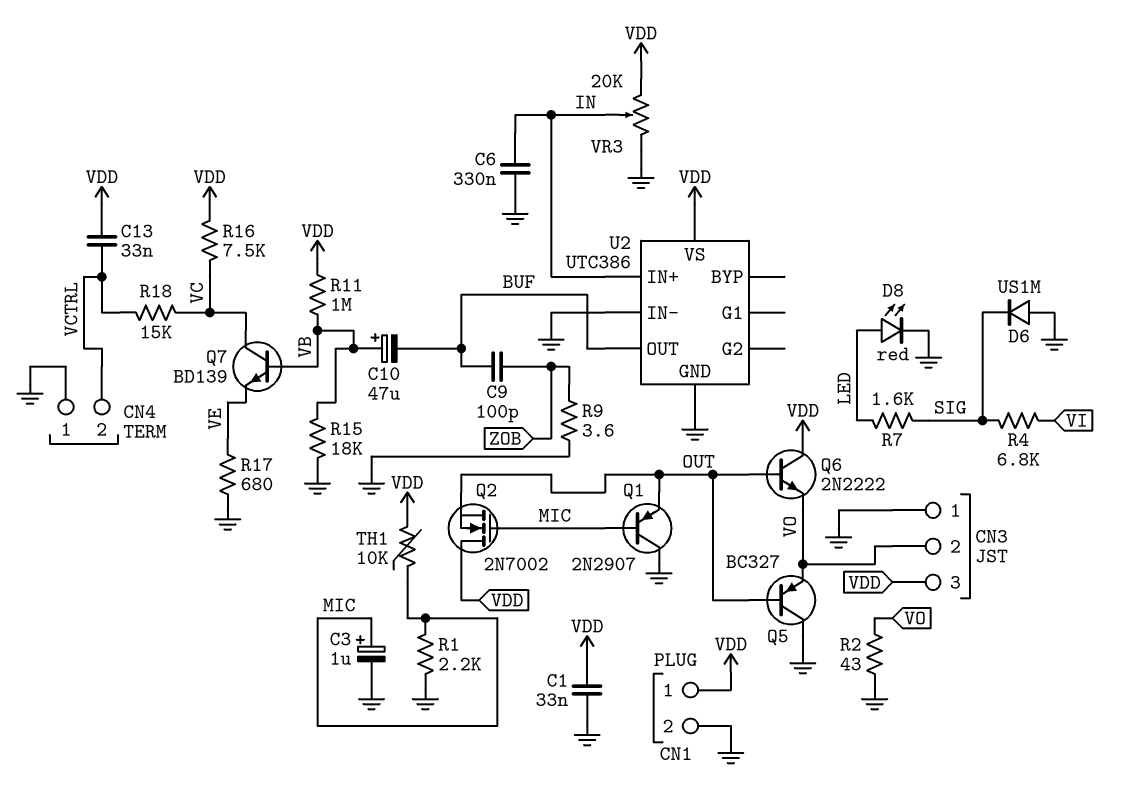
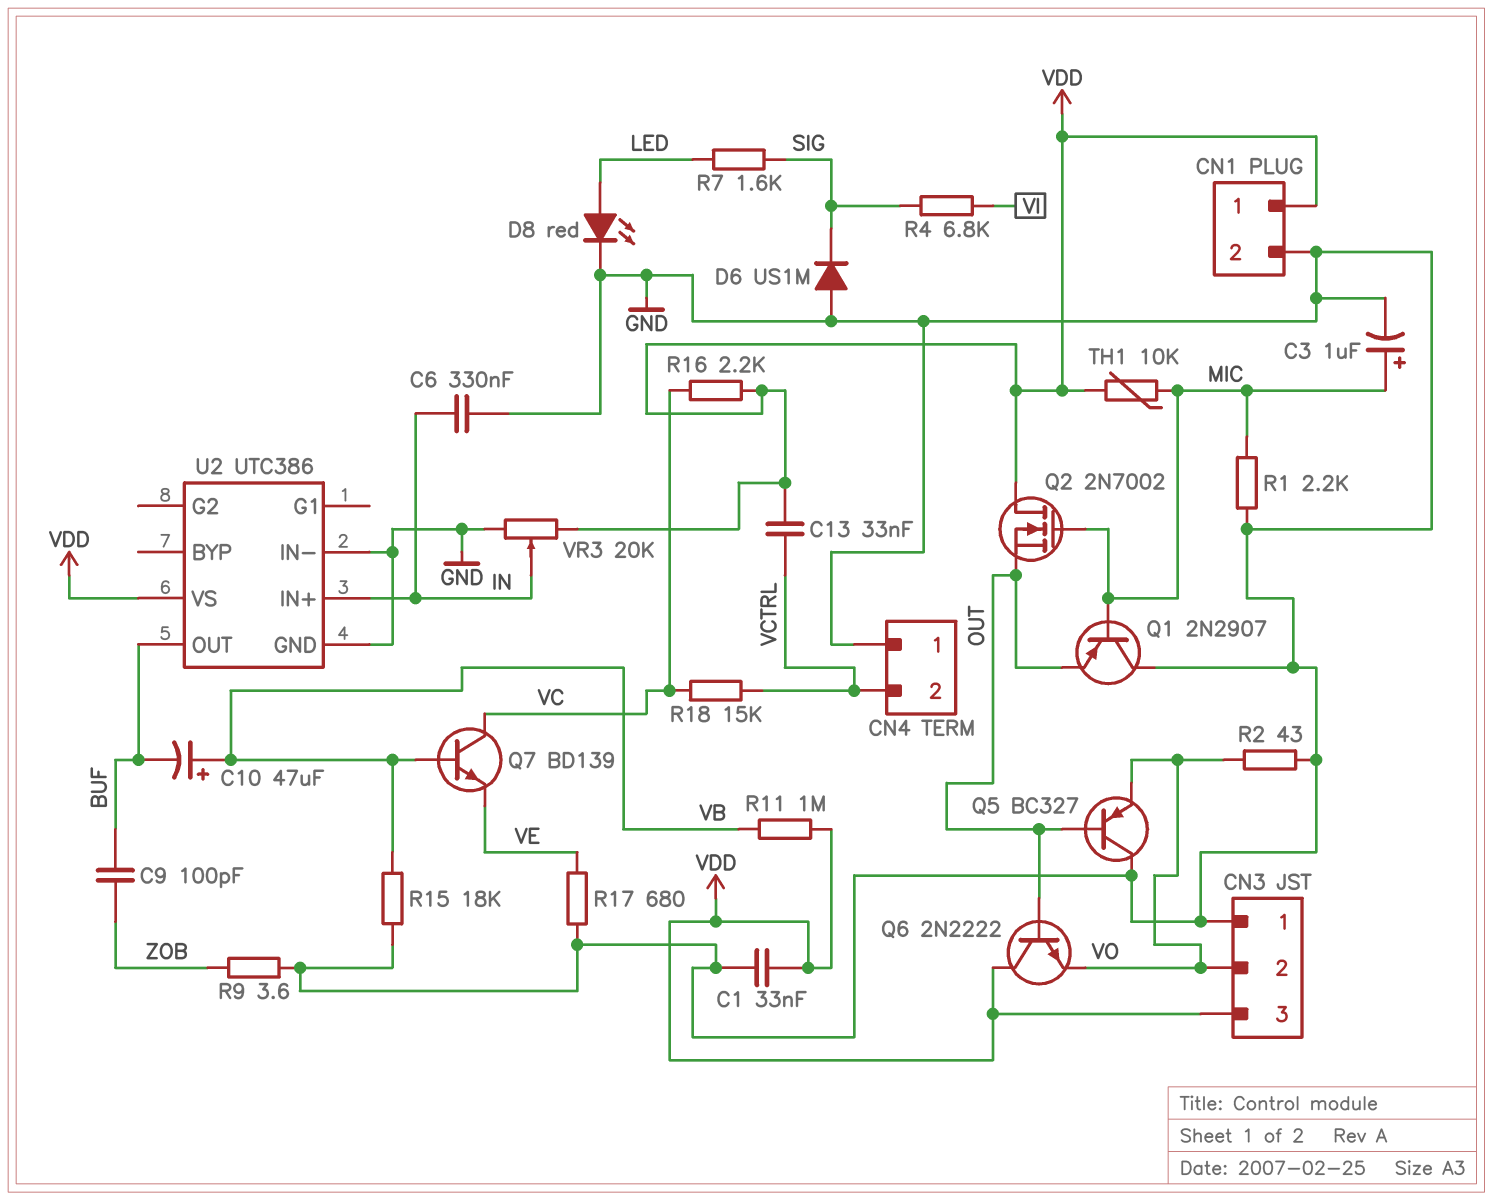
R16: 7.5k (VC, VDD) -> 2.2k (VC, VDD)

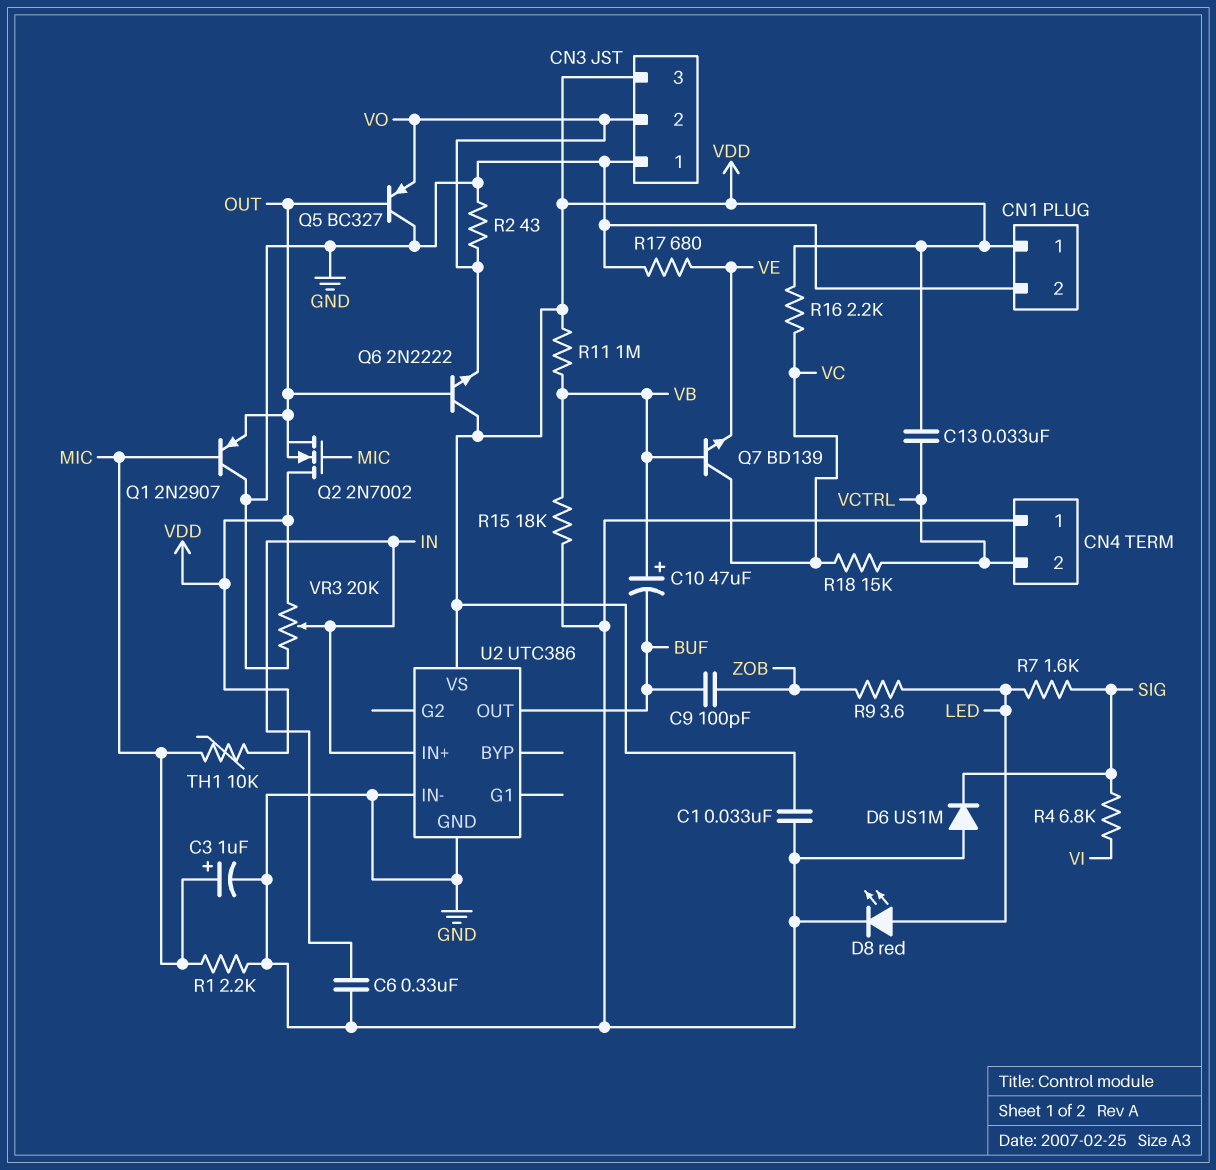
R9: 3.6 (GND, ZOB) -> 3.6 (LED, ZOB)

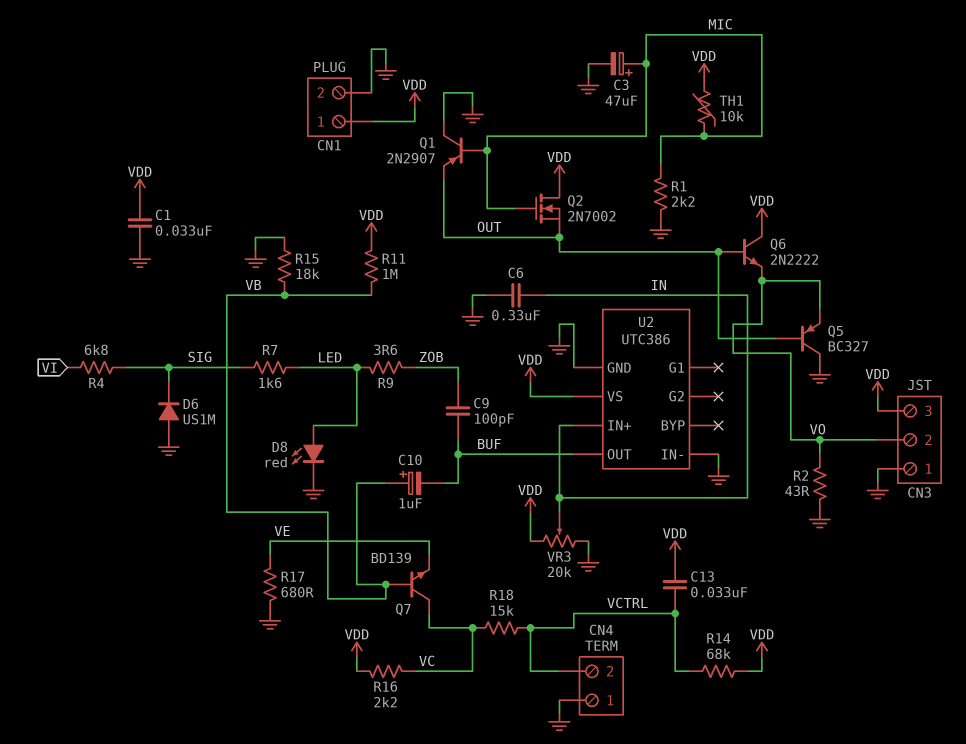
C3: 1uF (plus MIC, minus GND) -> 47uF (plus MIC, minus GND)
C10: 47uF (plus VB, minus BUF) -> 1uF (plus VB, minus BUF)
R14: none -> 68k (VCTRL, VDD)

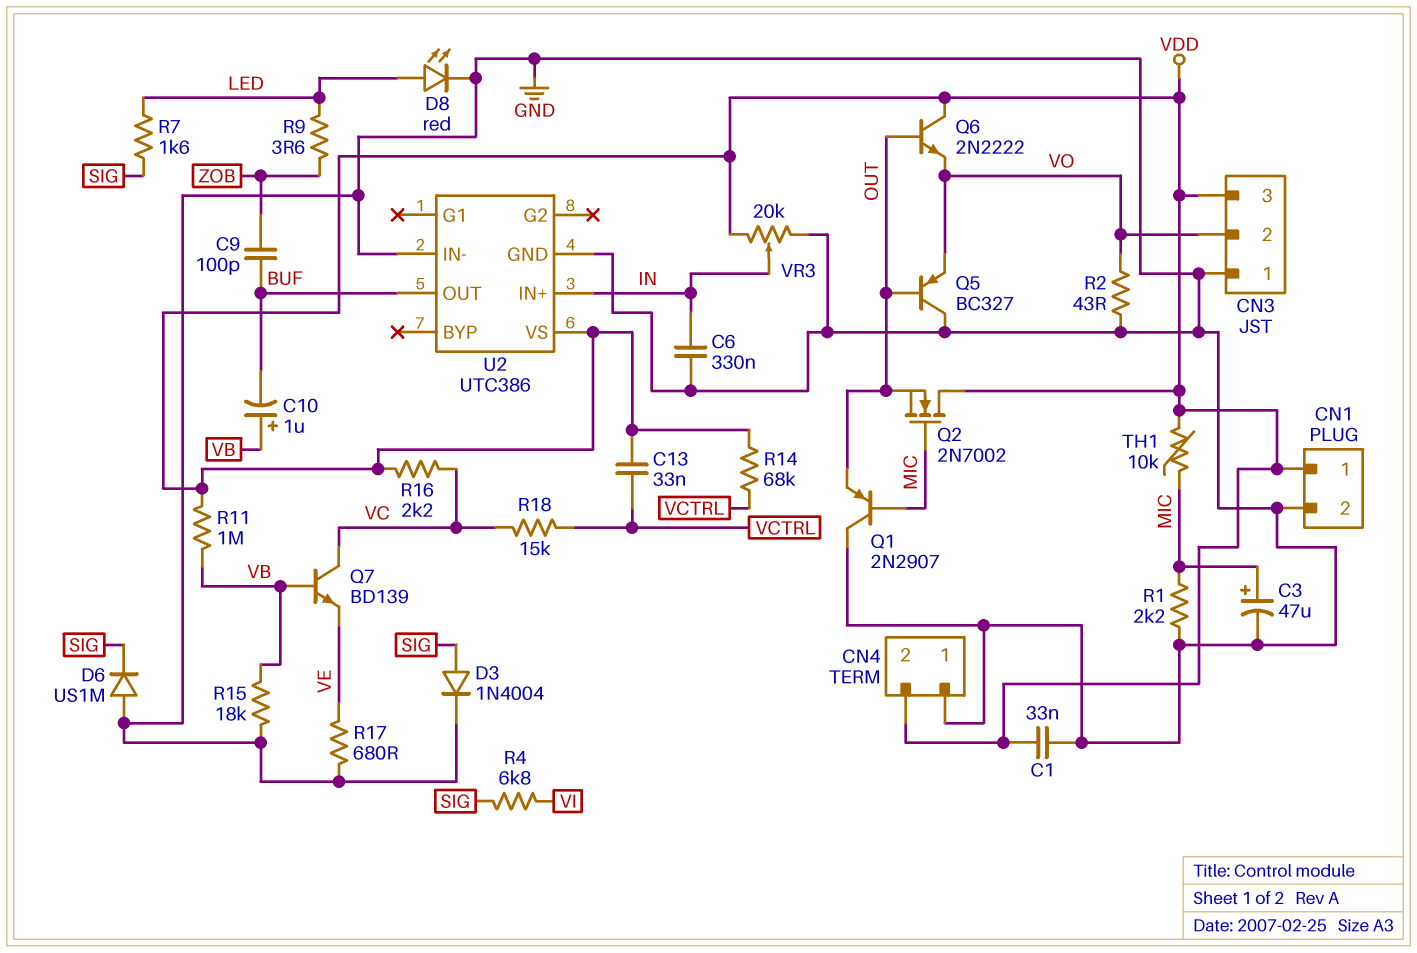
CN4 pin 2: VCTRL -> VDD
D3: none -> diode 1N4004 (A SIG, K GND)

